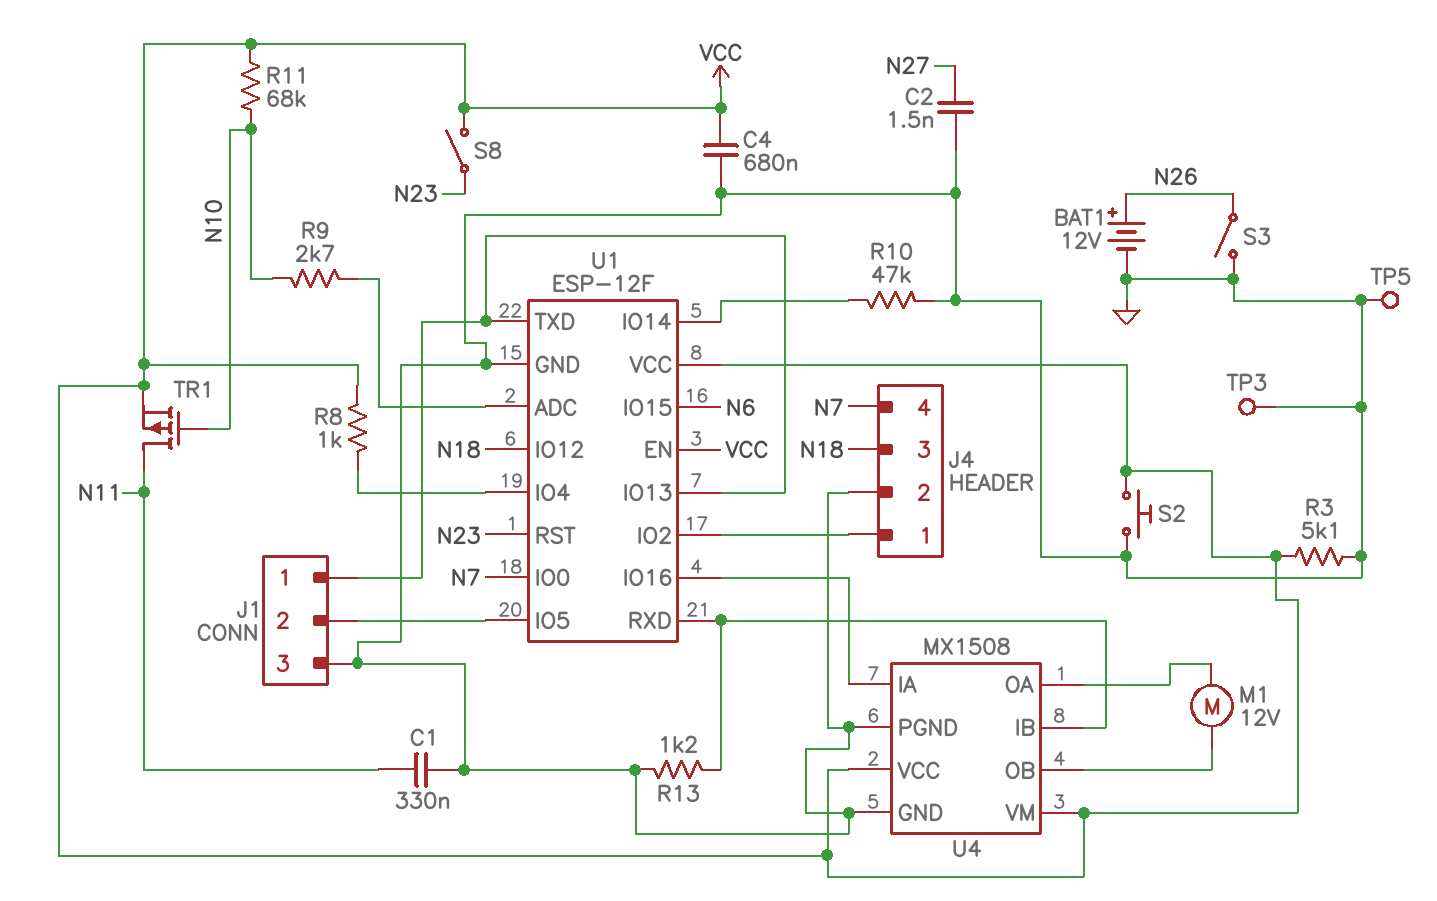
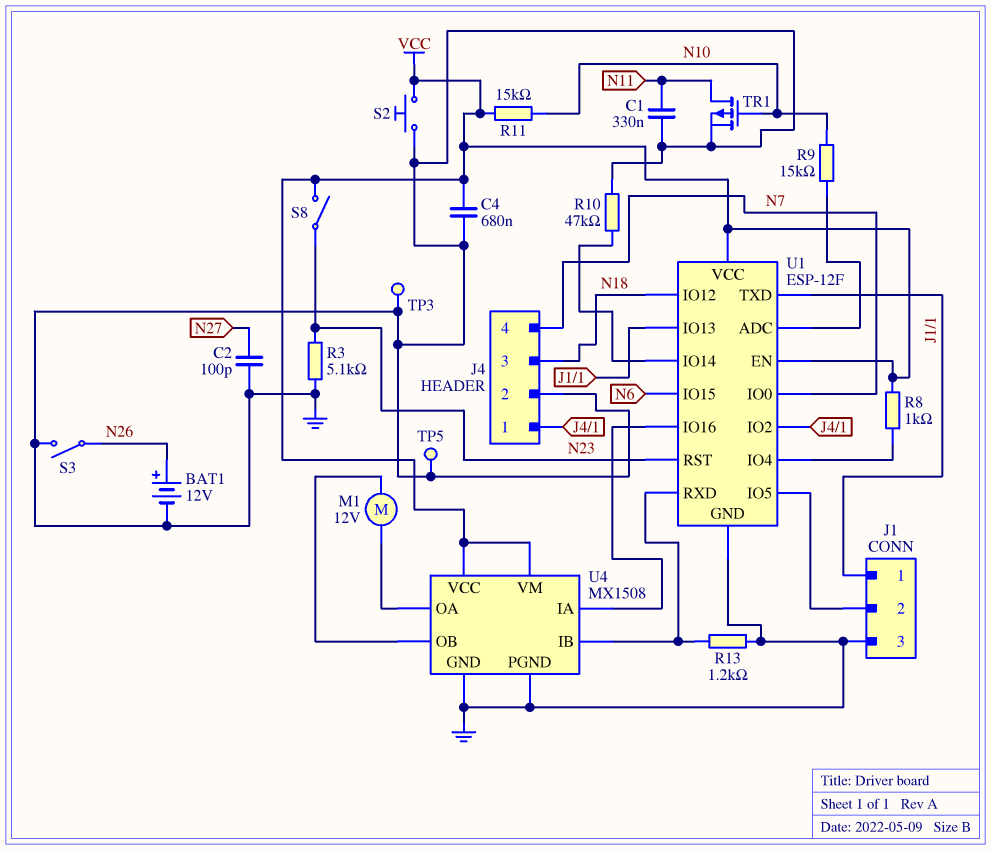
C2: 1.5nF (GND, N27) -> 100pF (GND, N27)
R3: 5.1k (GND, VCC) -> 5.1k (GND, N23)
R9: 2.7k (N10, U1/ADC) -> 15k (N10, U1/ADC)
R11: 68k (N10, VCC) -> 15k (N10, VCC)
TR1: PMOS (G N10, D N11, S VCC) -> PMOS (G N10, D N11, S GND)

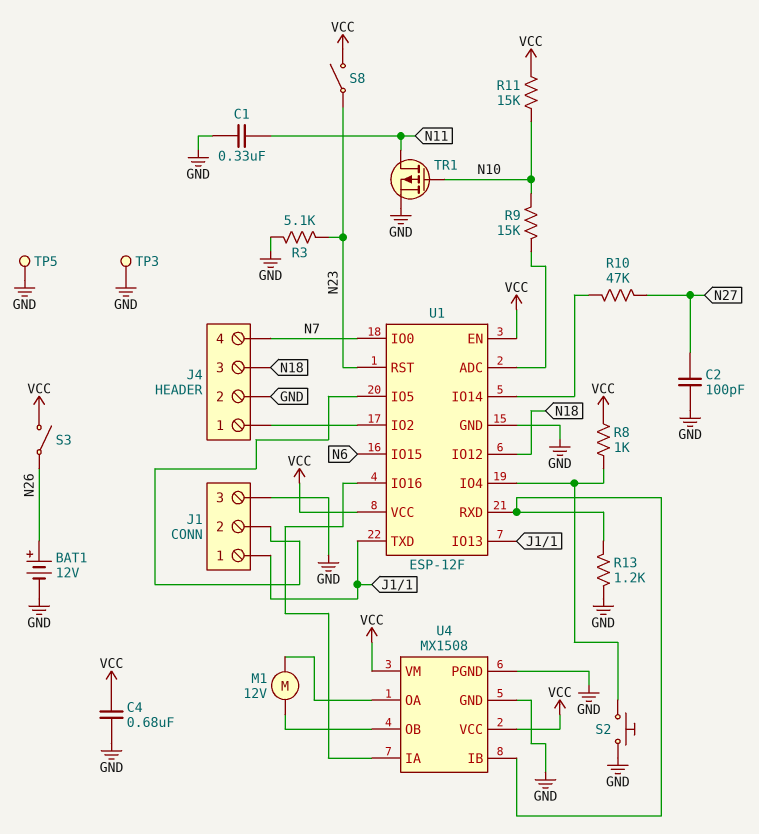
R10: 47k (GND, U1/IO14) -> 47k (N27, U1/IO14)
S2: button (GND, VCC) -> button (GND, U1/IO4)
S3: switch (GND, N26) -> switch (N26, VCC)

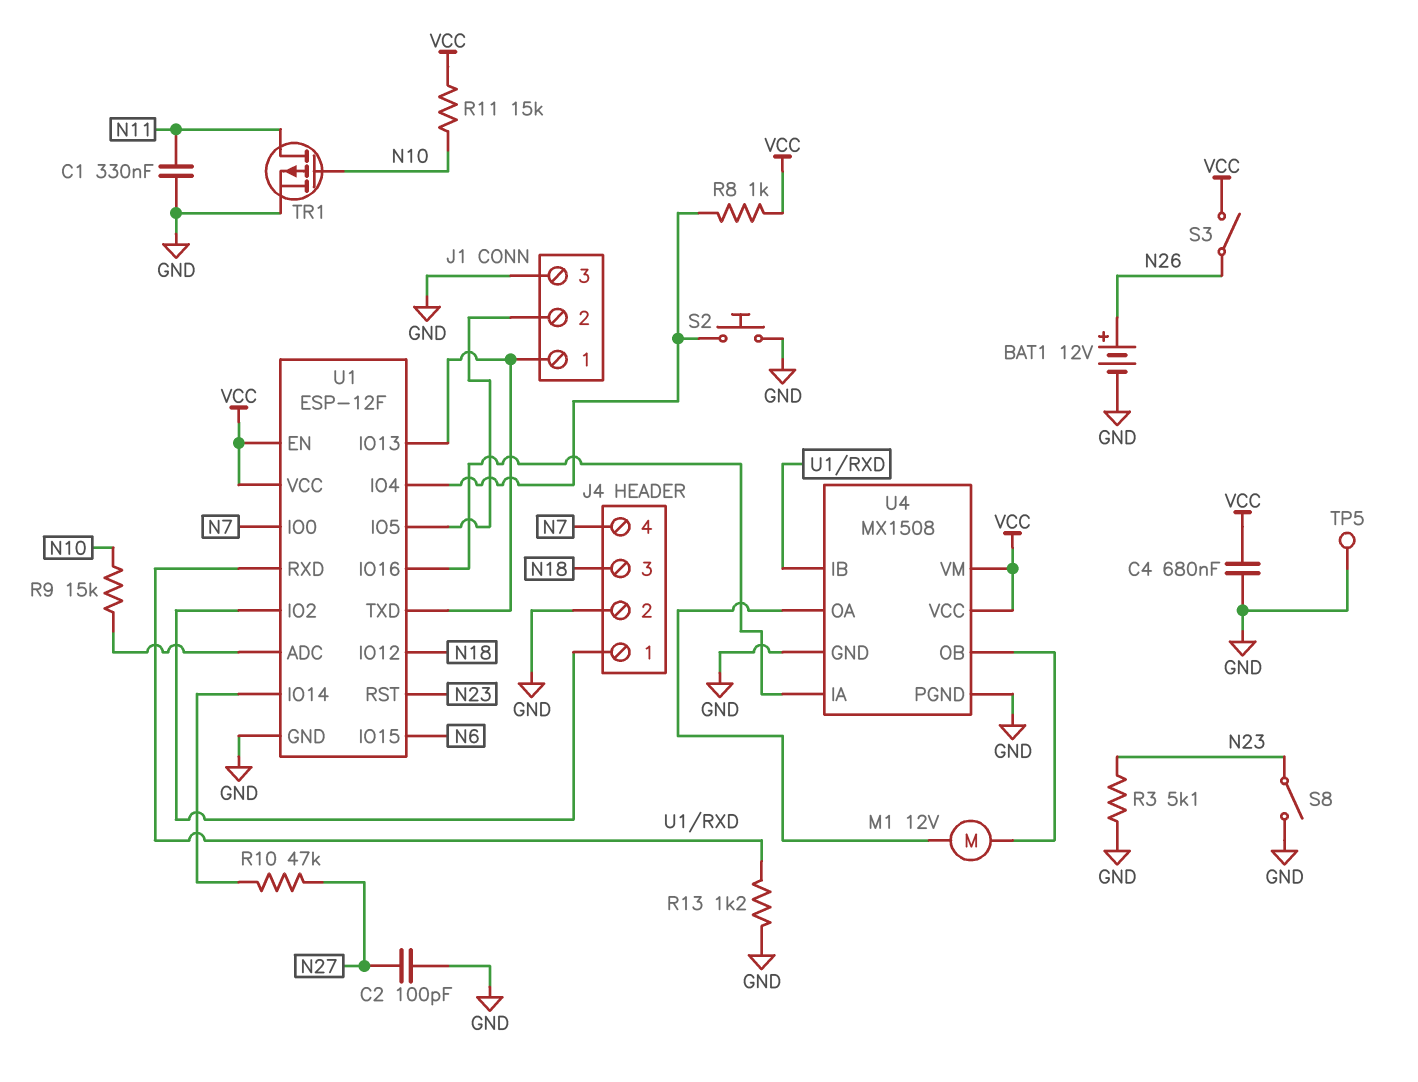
S8: switch (N23, VCC) -> switch (GND, N23)
TP3: test point (GND) -> none

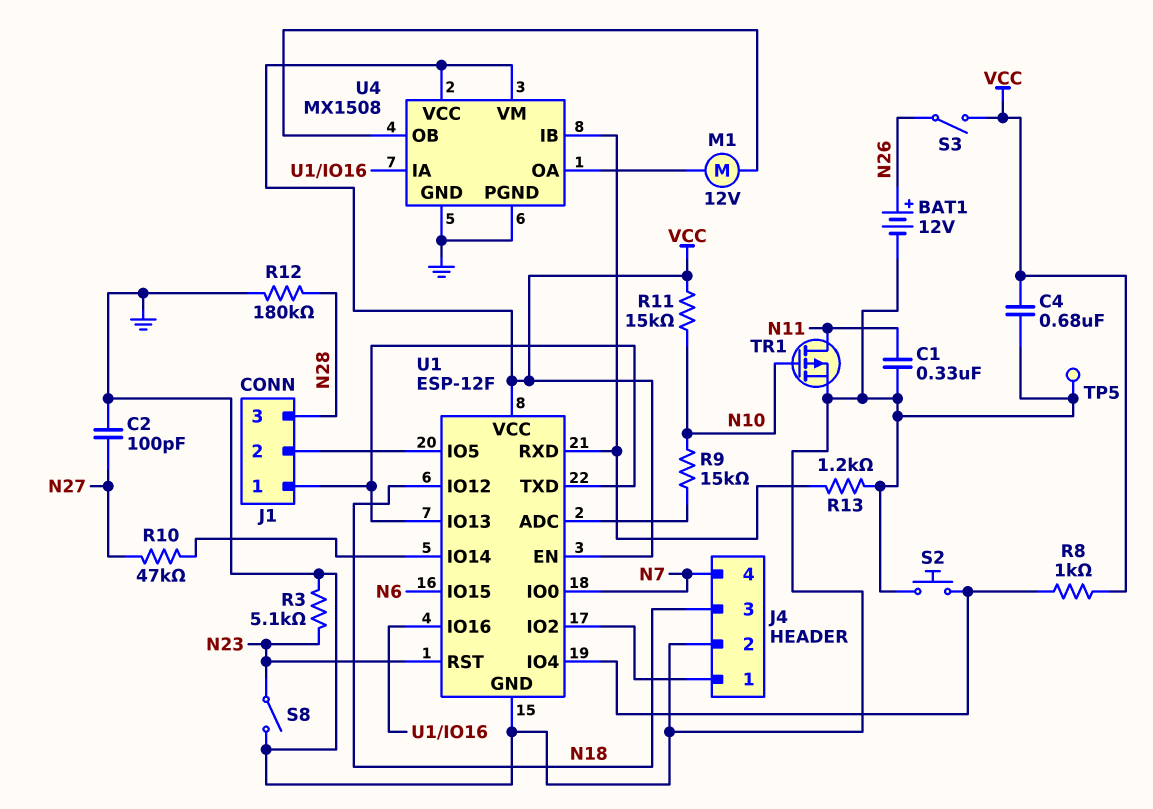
J1 pin 3: GND -> N28
R12: none -> 180k (GND, N28)

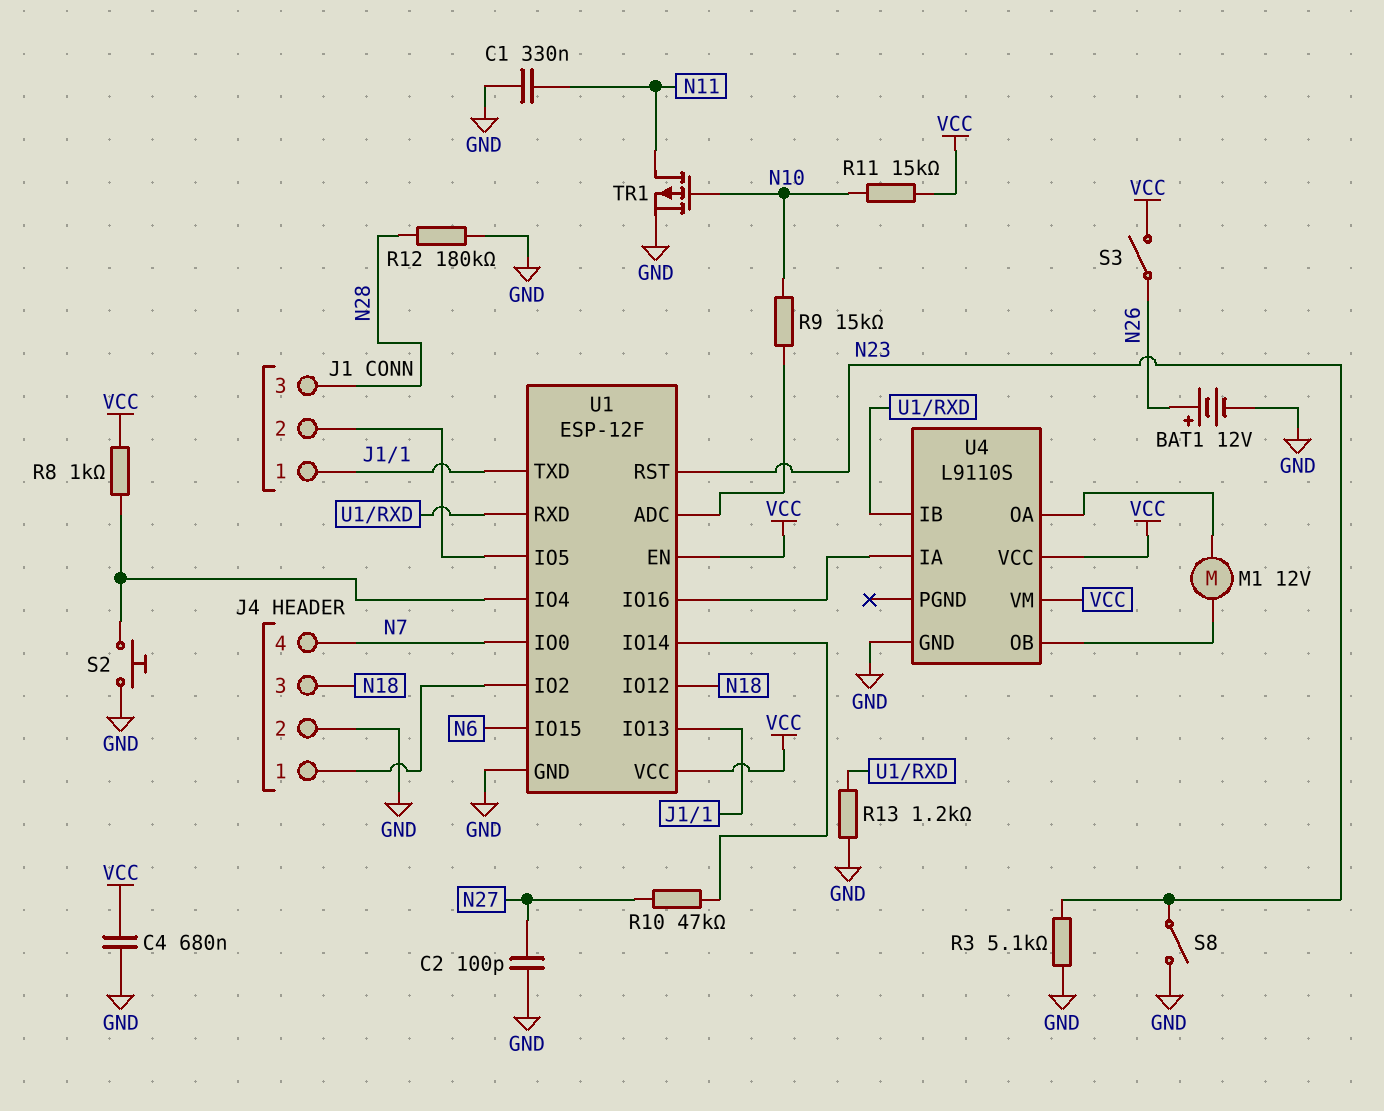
TP5: test point (GND) -> none
U4: MX1508 -> L9110S
U4 pin PGND: GND -> none

